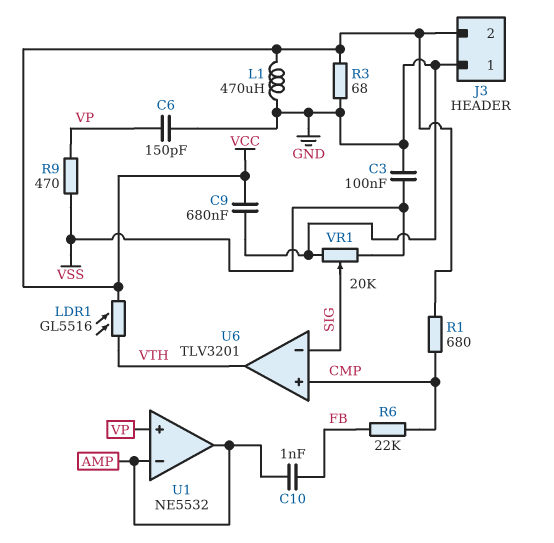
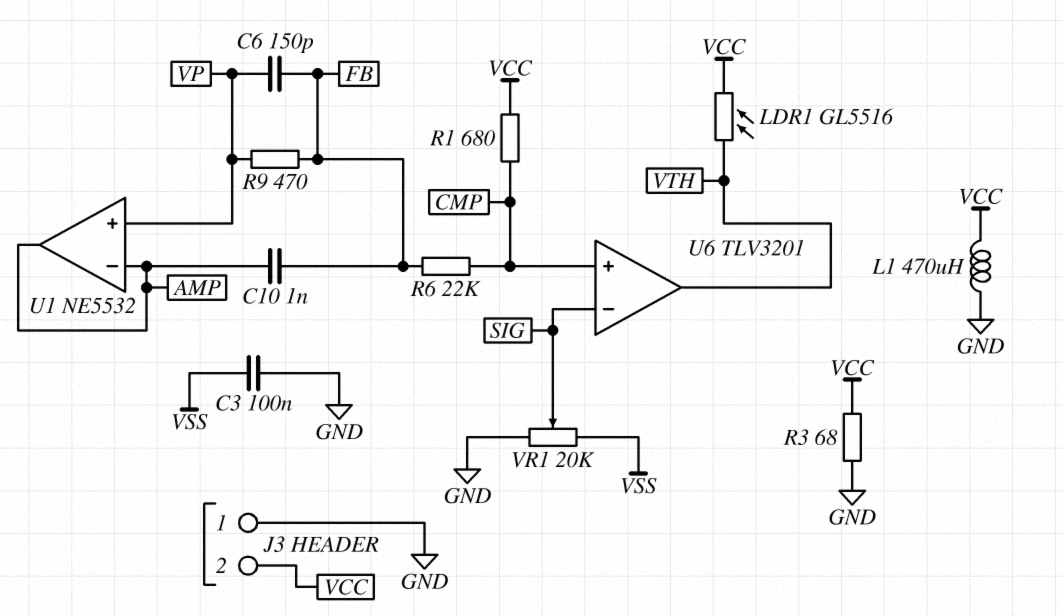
C6: 150pF (GND, VP) -> 150pF (FB, VP)
C9: 680nF (GND, VCC) -> none
R9: 470 (VP, VSS) -> 470 (FB, VP)

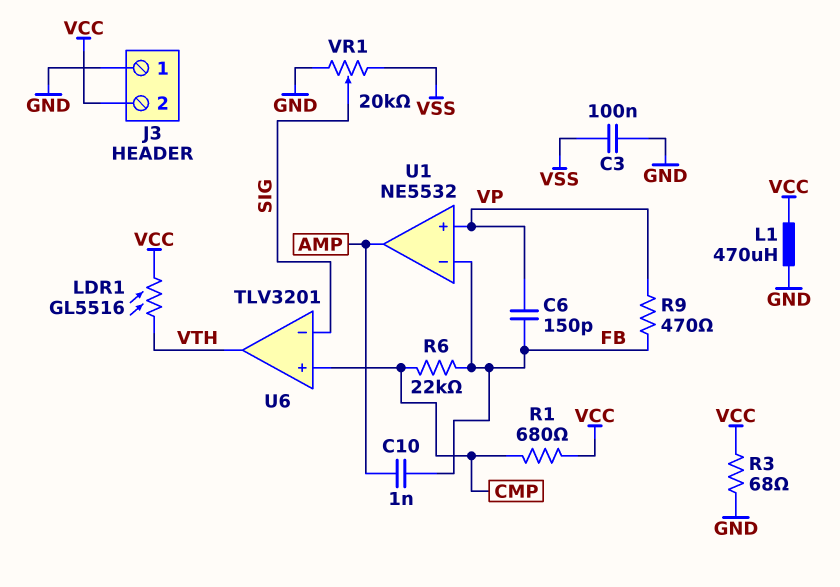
U1 pin in-: AMP -> FB

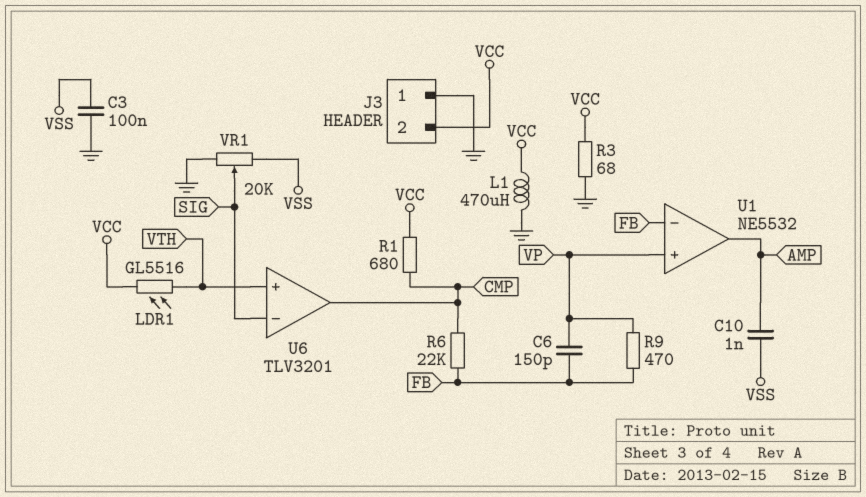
C10: 1nF (AMP, FB) -> 1nF (AMP, VSS)
U6 pin in+: CMP -> VTH
U6 pin out: VTH -> CMP

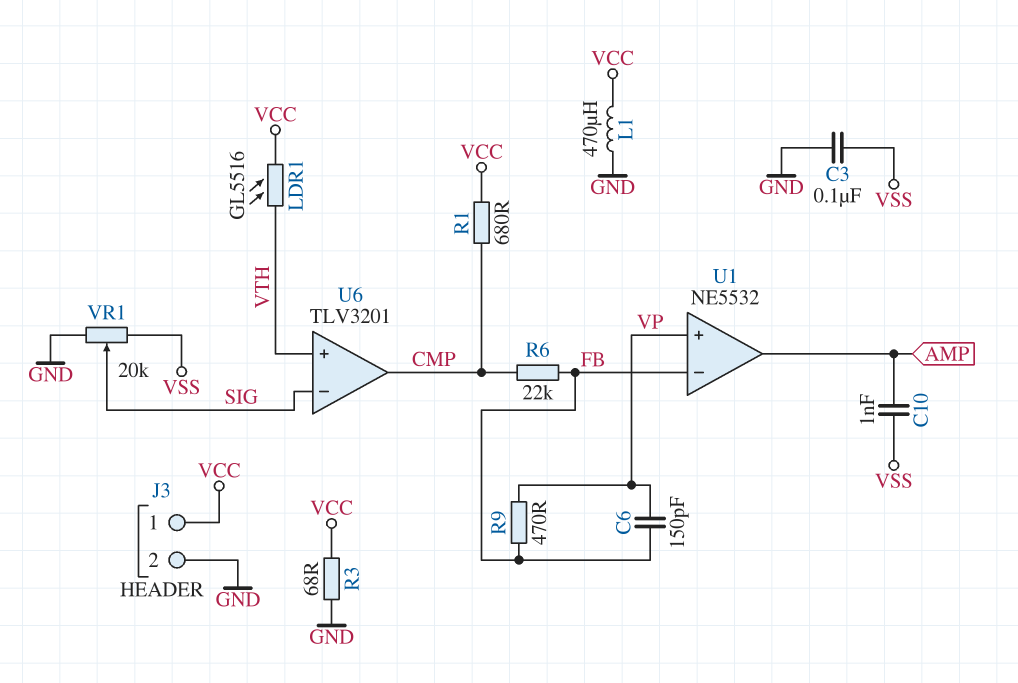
J3 pin 1: GND -> VCC
J3 pin 2: VCC -> GND

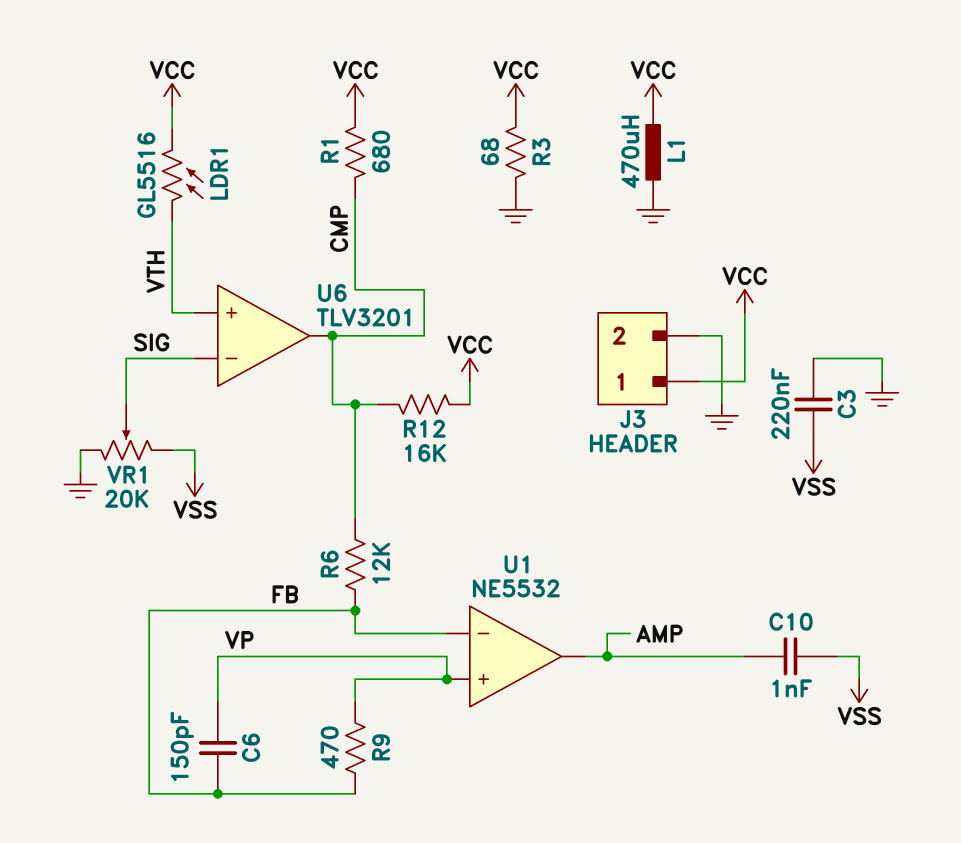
C3: 100nF (GND, VSS) -> 220nF (GND, VSS)
R6: 22k (CMP, FB) -> 12k (CMP, FB)
R12: none -> 16k (CMP, VCC)

